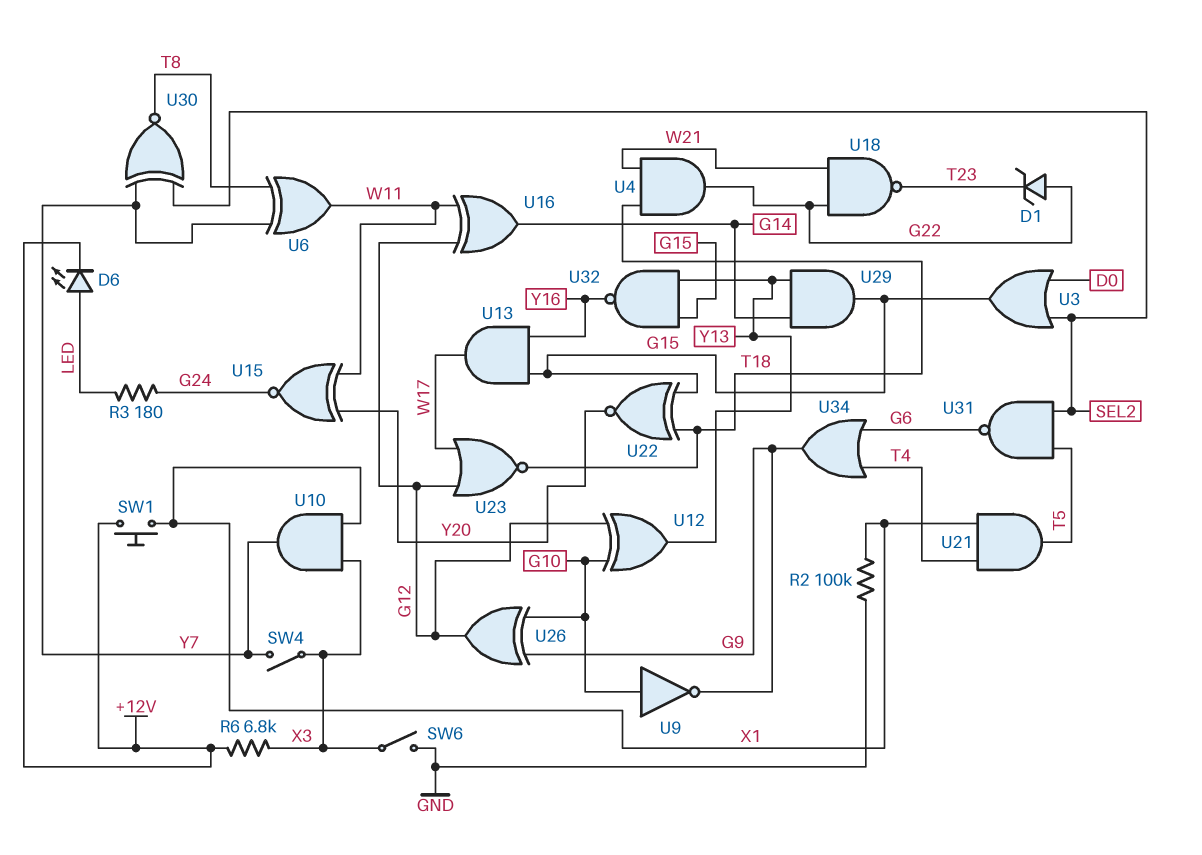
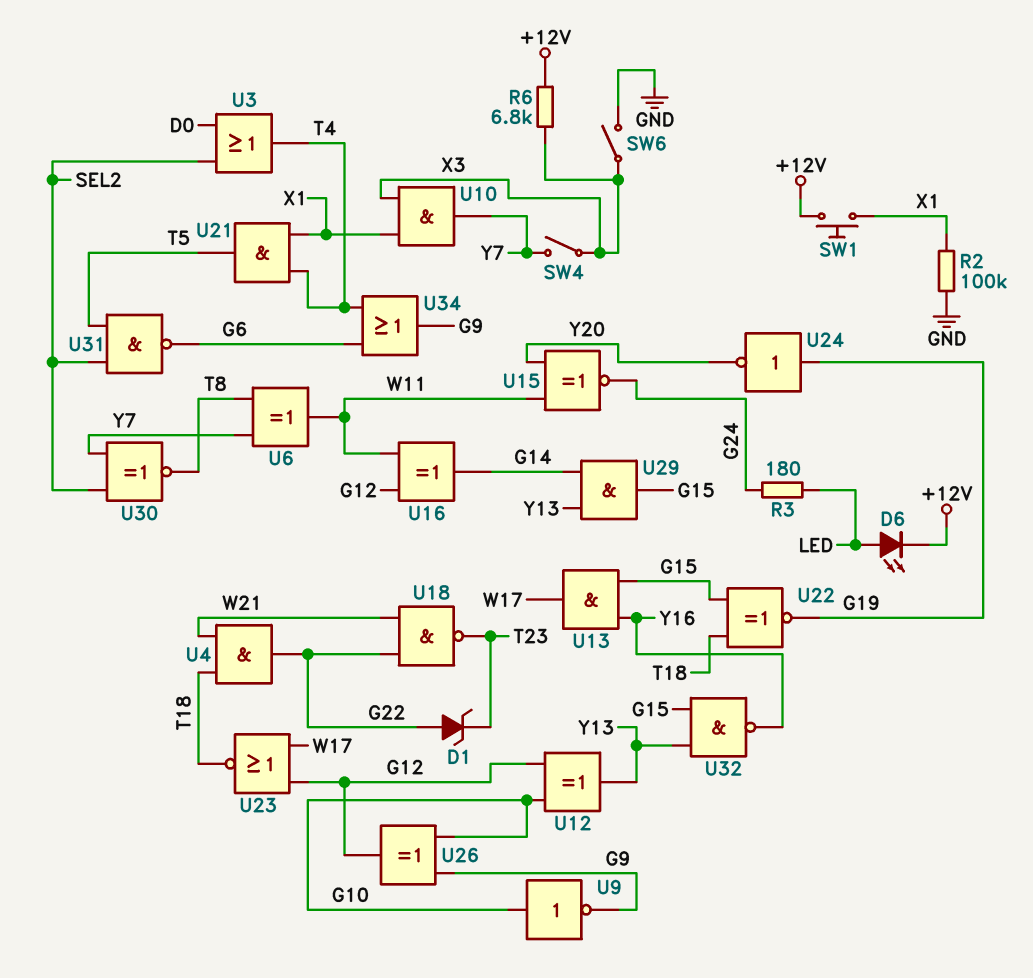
U3: OR (in D0, in SEL2, out G15) -> OR (in D0, in SEL2, out T4)
U22: XNOR (in G15, in T18, out Y20) -> XNOR (in G15, in T18, out G19)
U24: none -> NOT (in G19, out Y20)

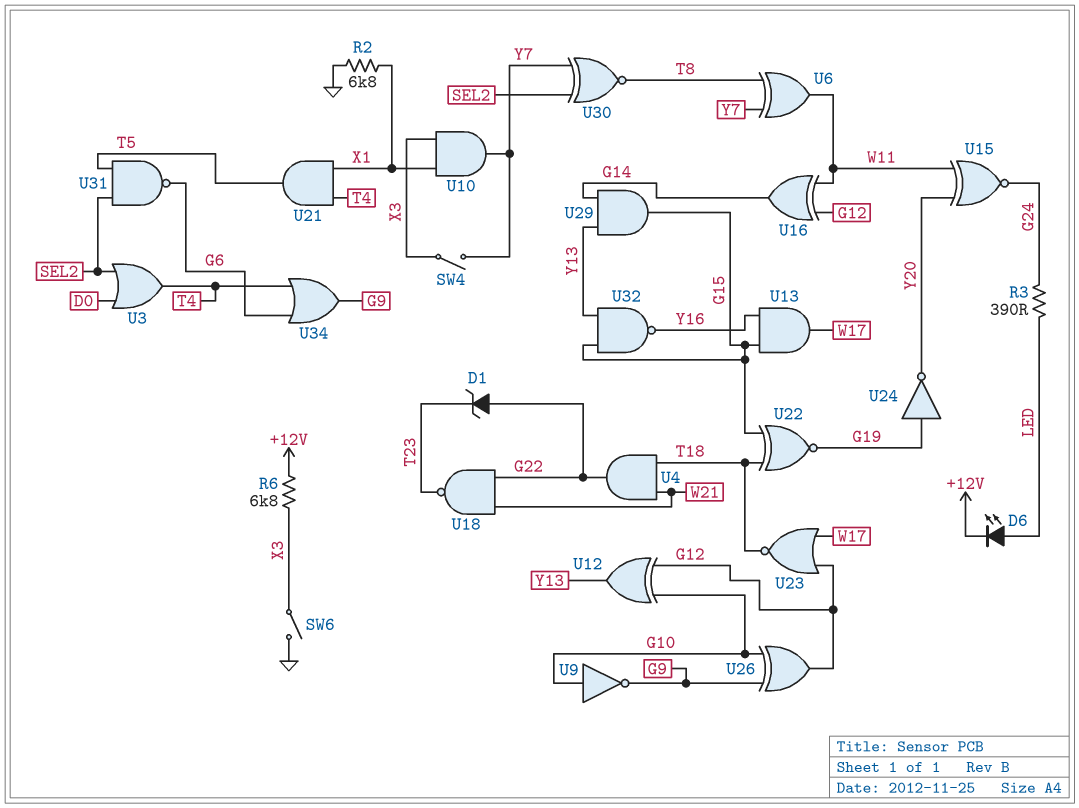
R2: 100k (GND, X1) -> 6.8k (GND, X1)
R3: 180 (G24, LED) -> 390 (G24, LED)
SW1: button (+12V, X1) -> none

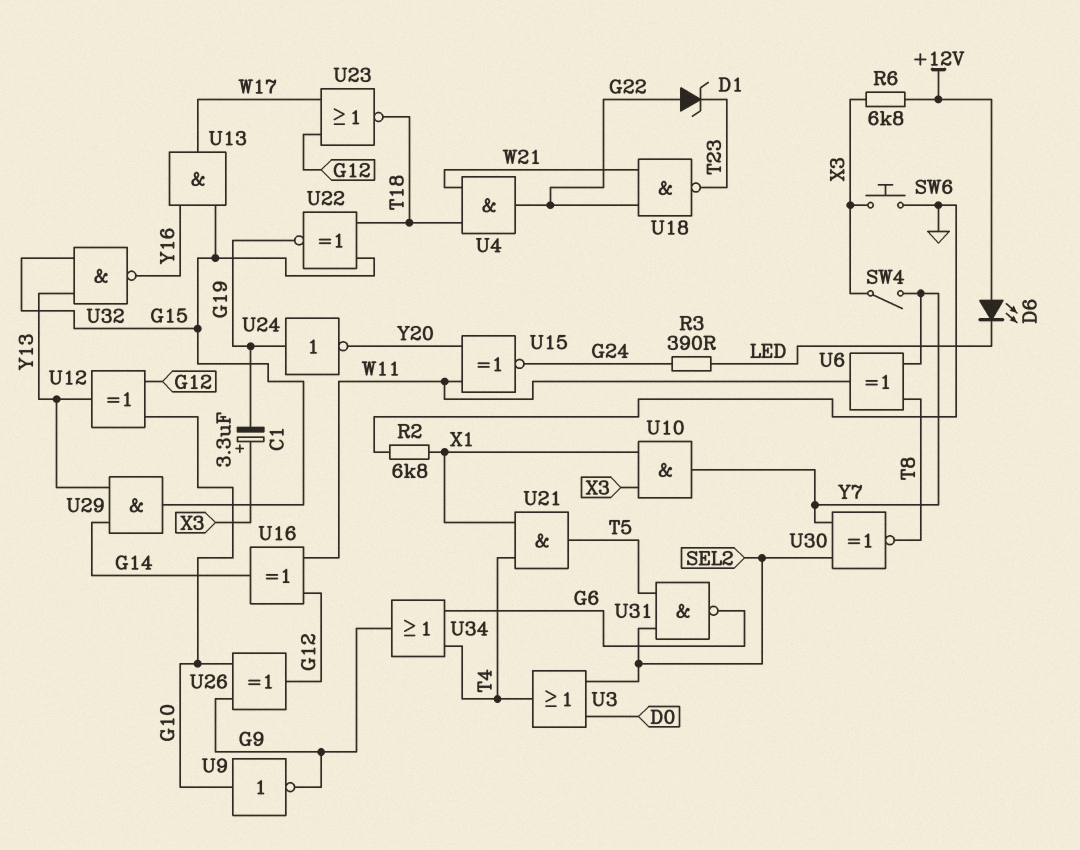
C1: none -> 3.3uF (plus X3, minus G19)
D6: LED (A LED, K +12V) -> LED (A +12V, K LED)
SW6: switch (GND, X3) -> button (GND, X3)

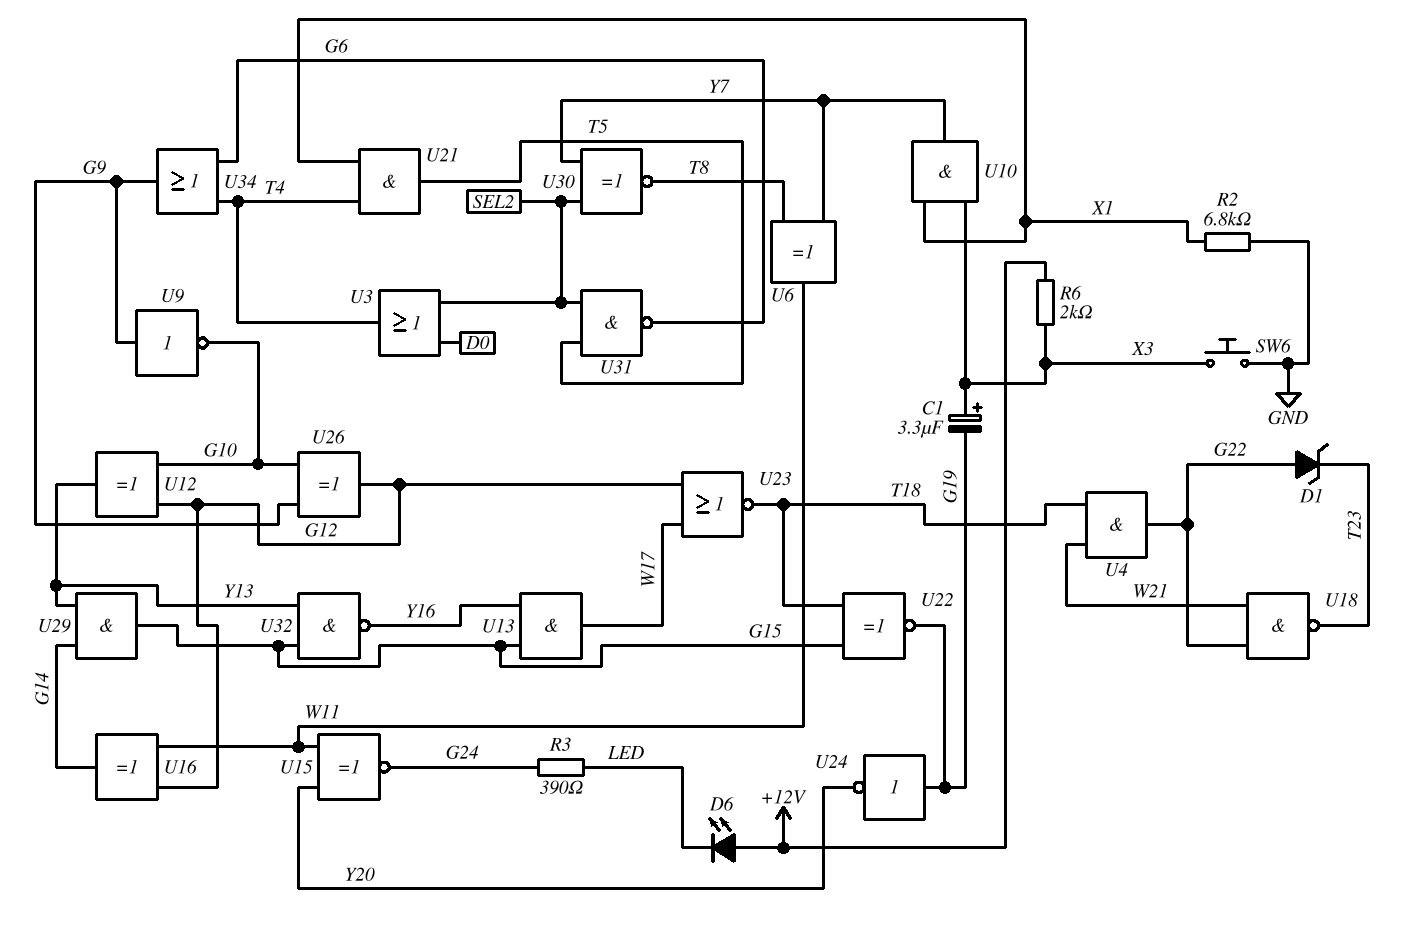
R6: 6.8k (+12V, X3) -> 2k (+12V, X3)
SW4: switch (X3, Y7) -> none
U9: NOT (in G10, out G9) -> NOT (in G9, out G10)

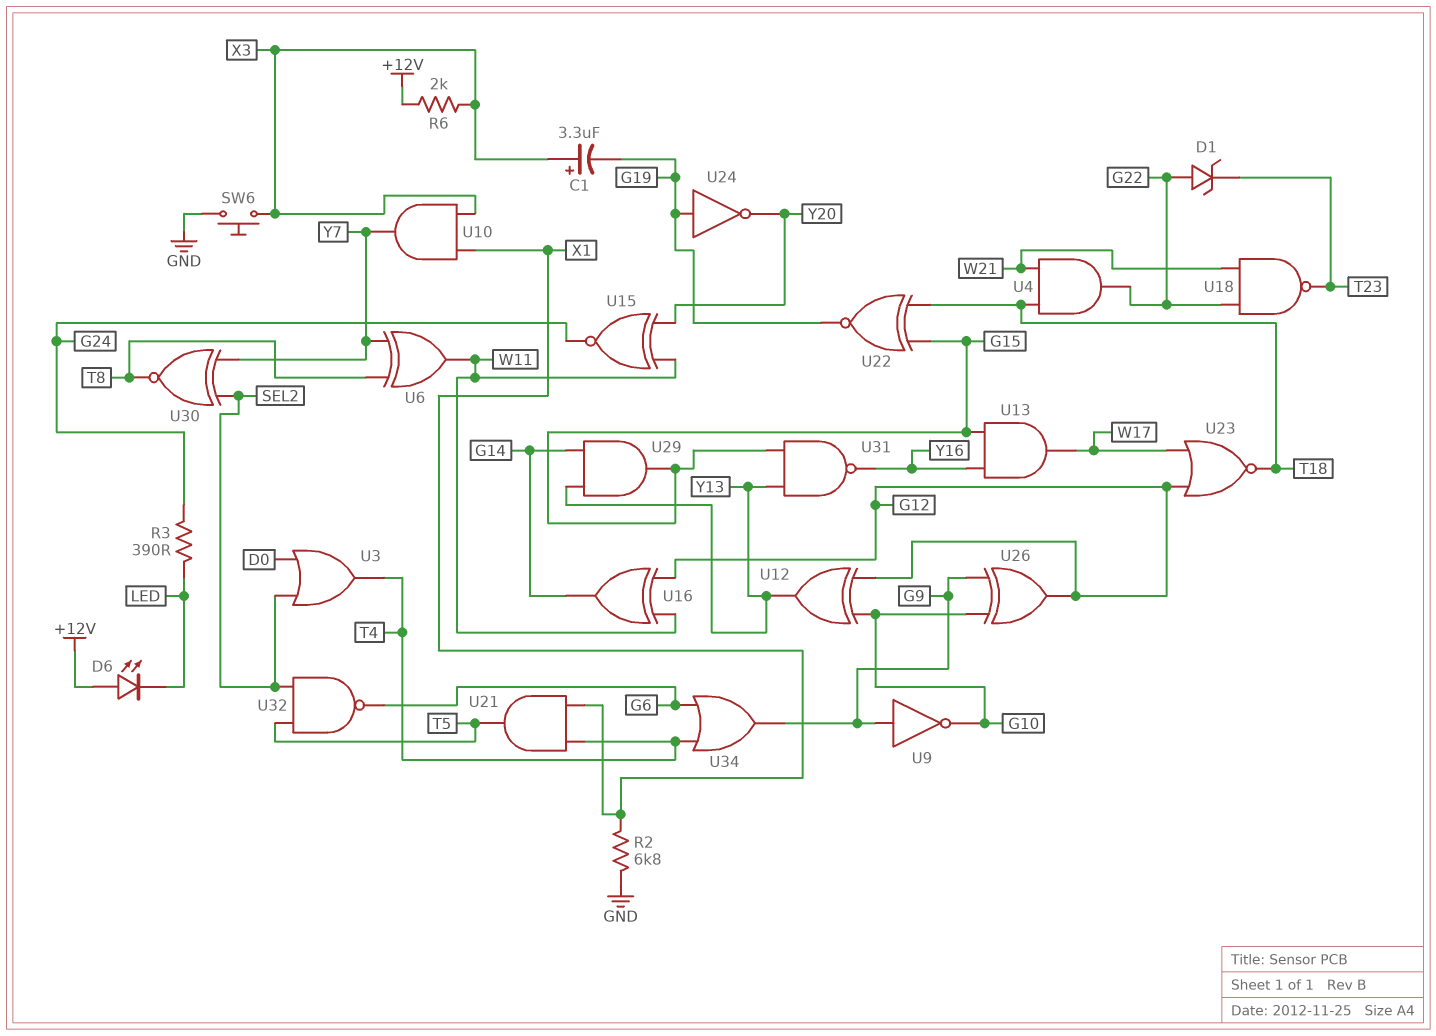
U31: NAND (in SEL2, in T5, out G6) -> NAND (in G15, in Y13, out Y16)
U32: NAND (in G15, in Y13, out Y16) -> NAND (in SEL2, in T5, out G6)

